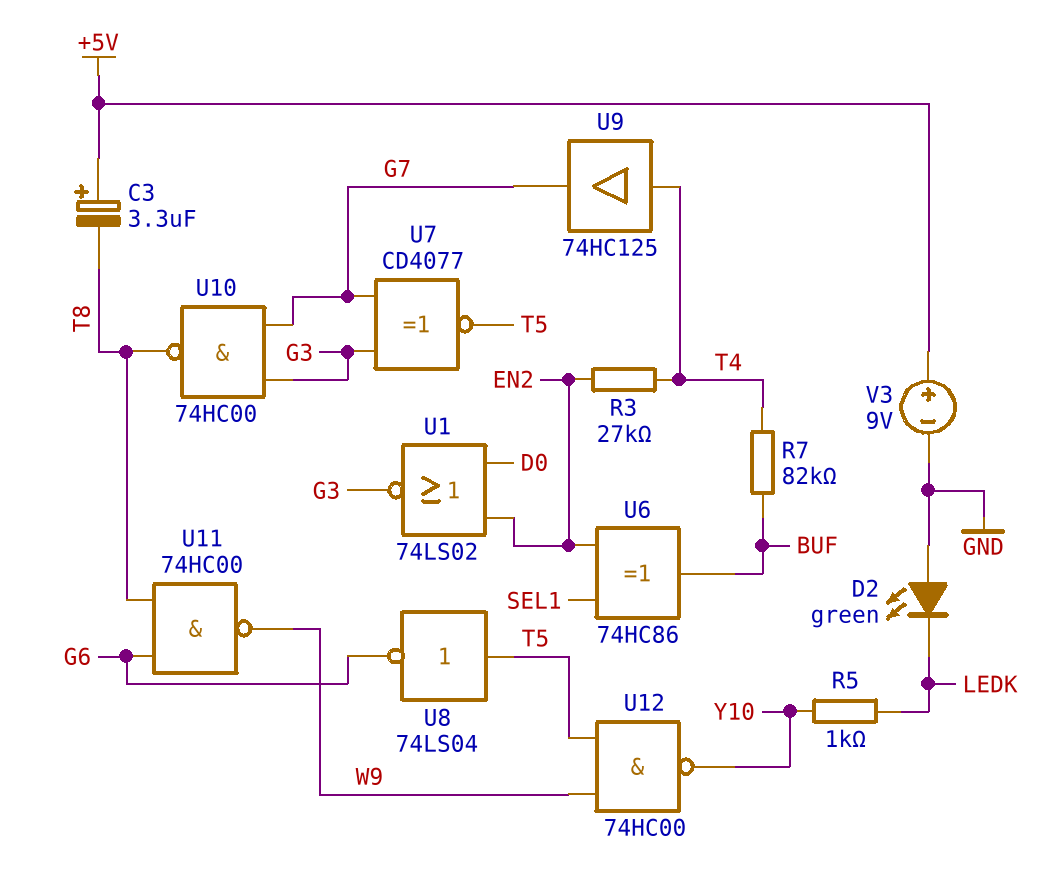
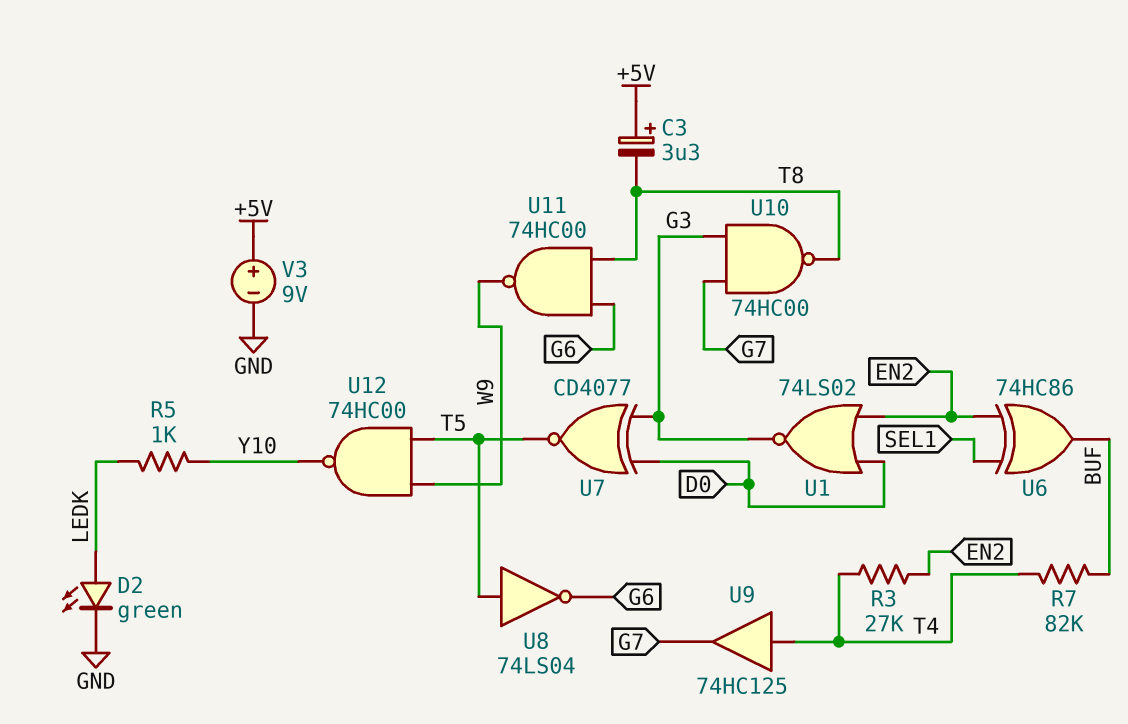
D2: LED green (A GND, K LEDK) -> LED green (A LEDK, K GND)
U7: XNOR CD4077 (in G3, in G7, out T5) -> XNOR CD4077 (in D0, in G3, out T5)

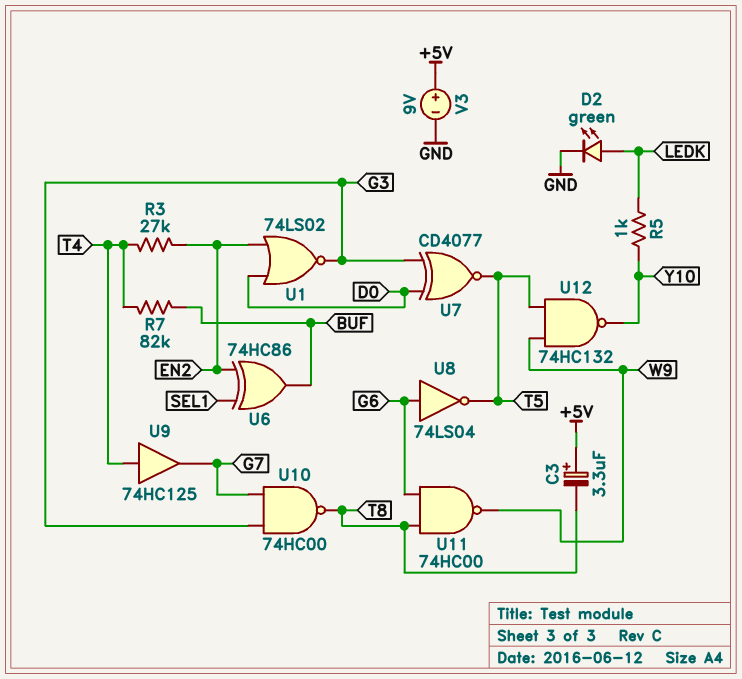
U8: NOT 74LS04 (in T5, out G6) -> NOT 74LS04 (in G6, out T5)
U12: NAND 74HC00 (in T5, in W9, out Y10) -> NAND 74HC132 (in T5, in W9, out Y10)

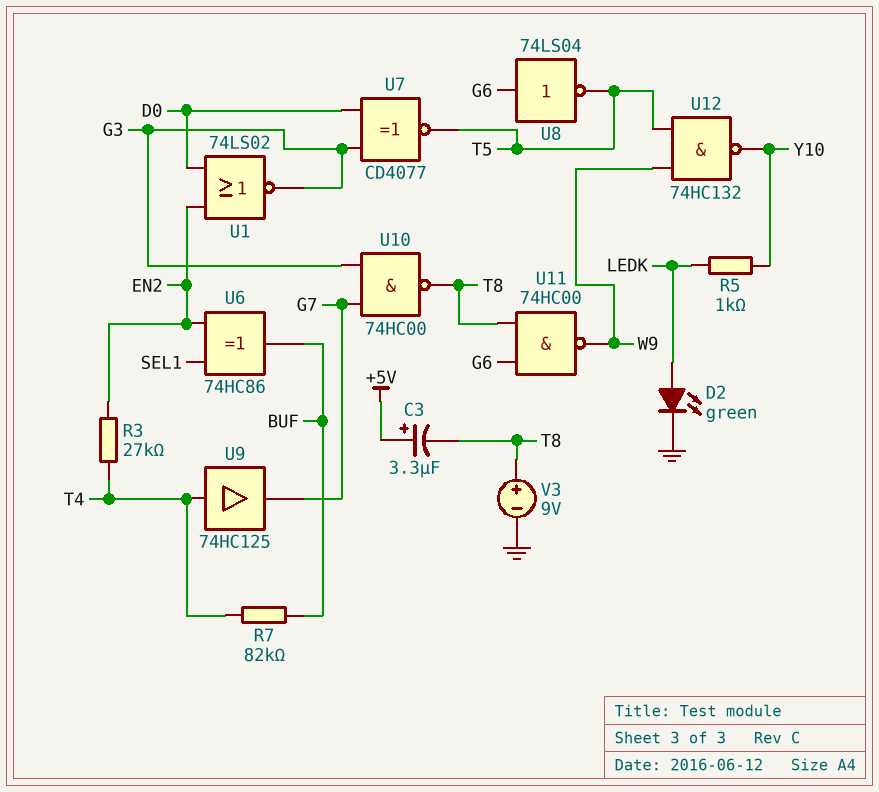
V3: 9V (plus +5V, minus GND) -> 9V (plus T8, minus GND)

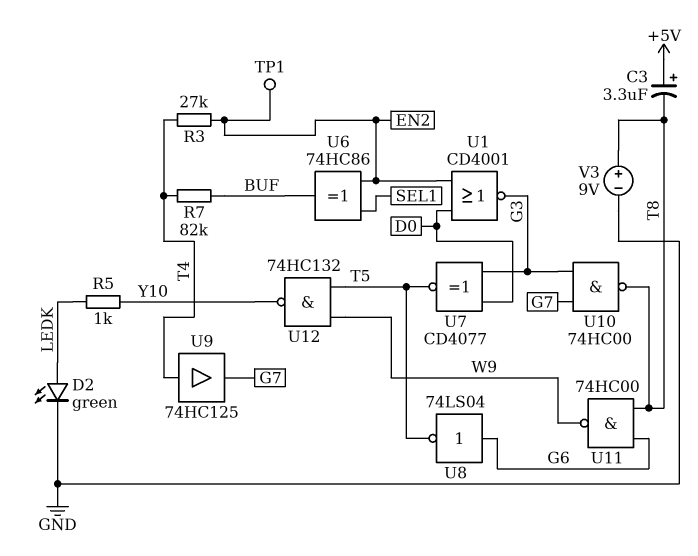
TP1: none -> test point (EN2)
U1: NOR 74LS02 (in D0, in EN2, out G3) -> NOR CD4001 (in D0, in EN2, out G3)

